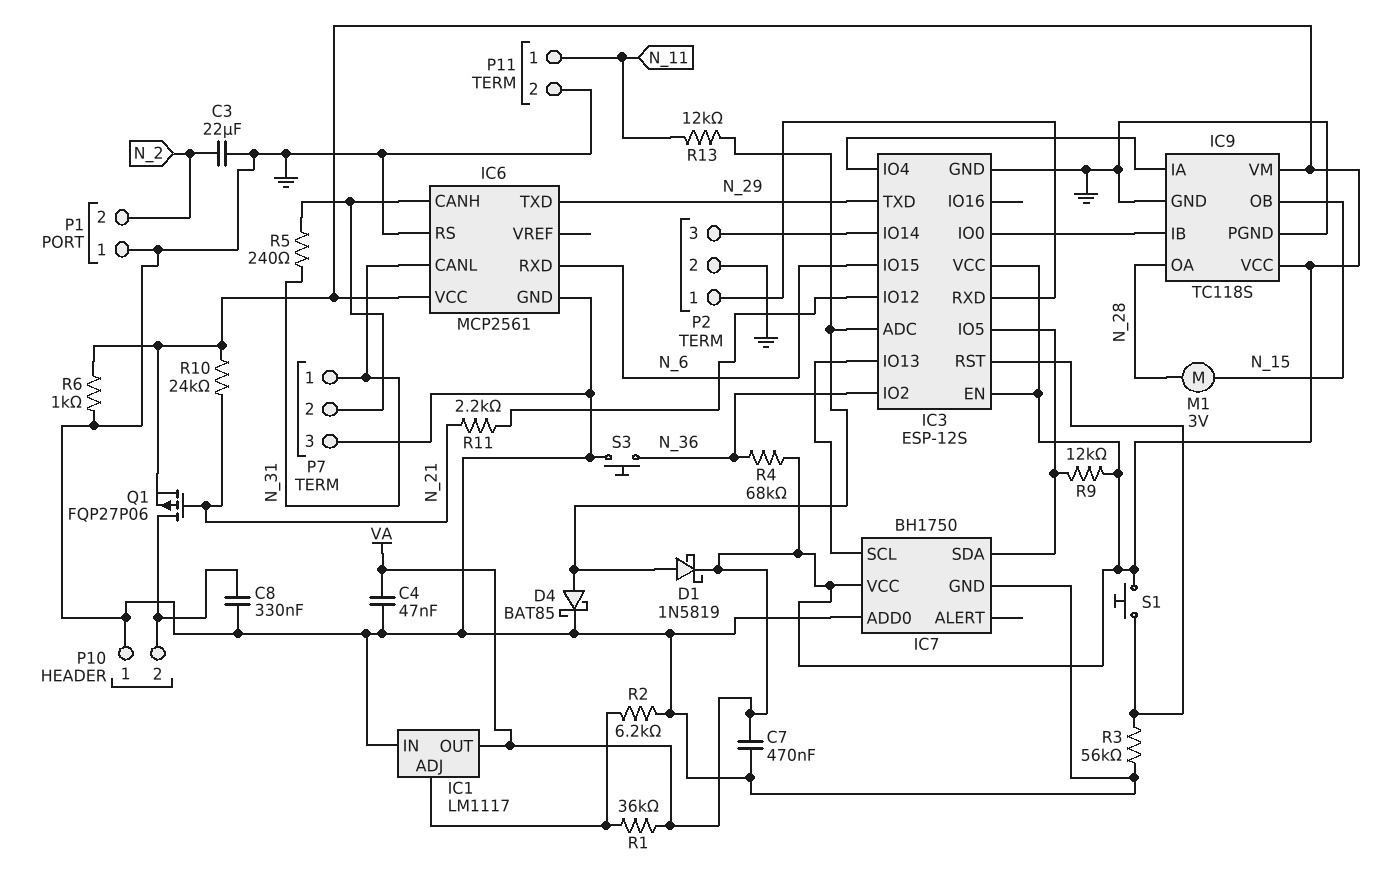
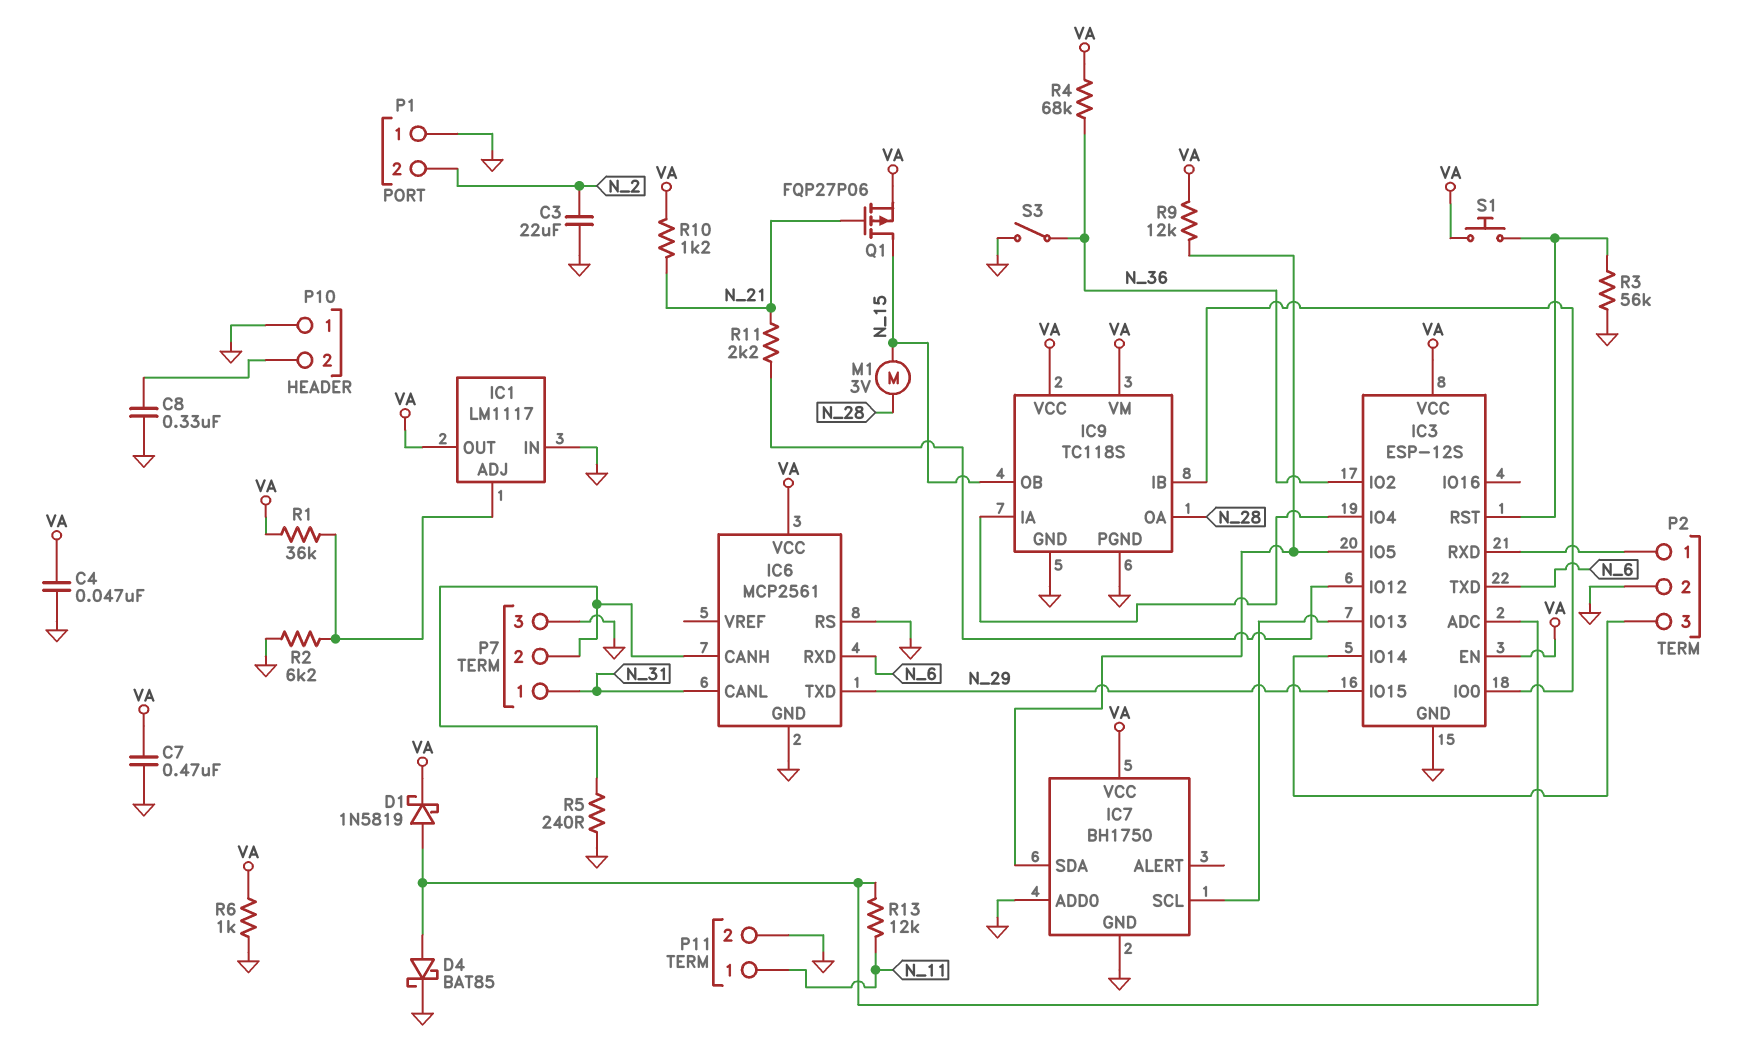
IC3 pin IO15: N_6 -> N_29
IC3 pin TXD: N_29 -> N_6
Q1: PMOS FQP27P06 (G N_21, D P10/2, S VA) -> PMOS FQP27P06 (G N_21, D N_15, S VA)
R5: 240 (IC6/CANH, N_31) -> 240 (GND, IC6/CANH)
R10: 24k (N_21, VA) -> 1.2k (N_21, VA)
S3: button (GND, N_36) -> switch (GND, N_36)

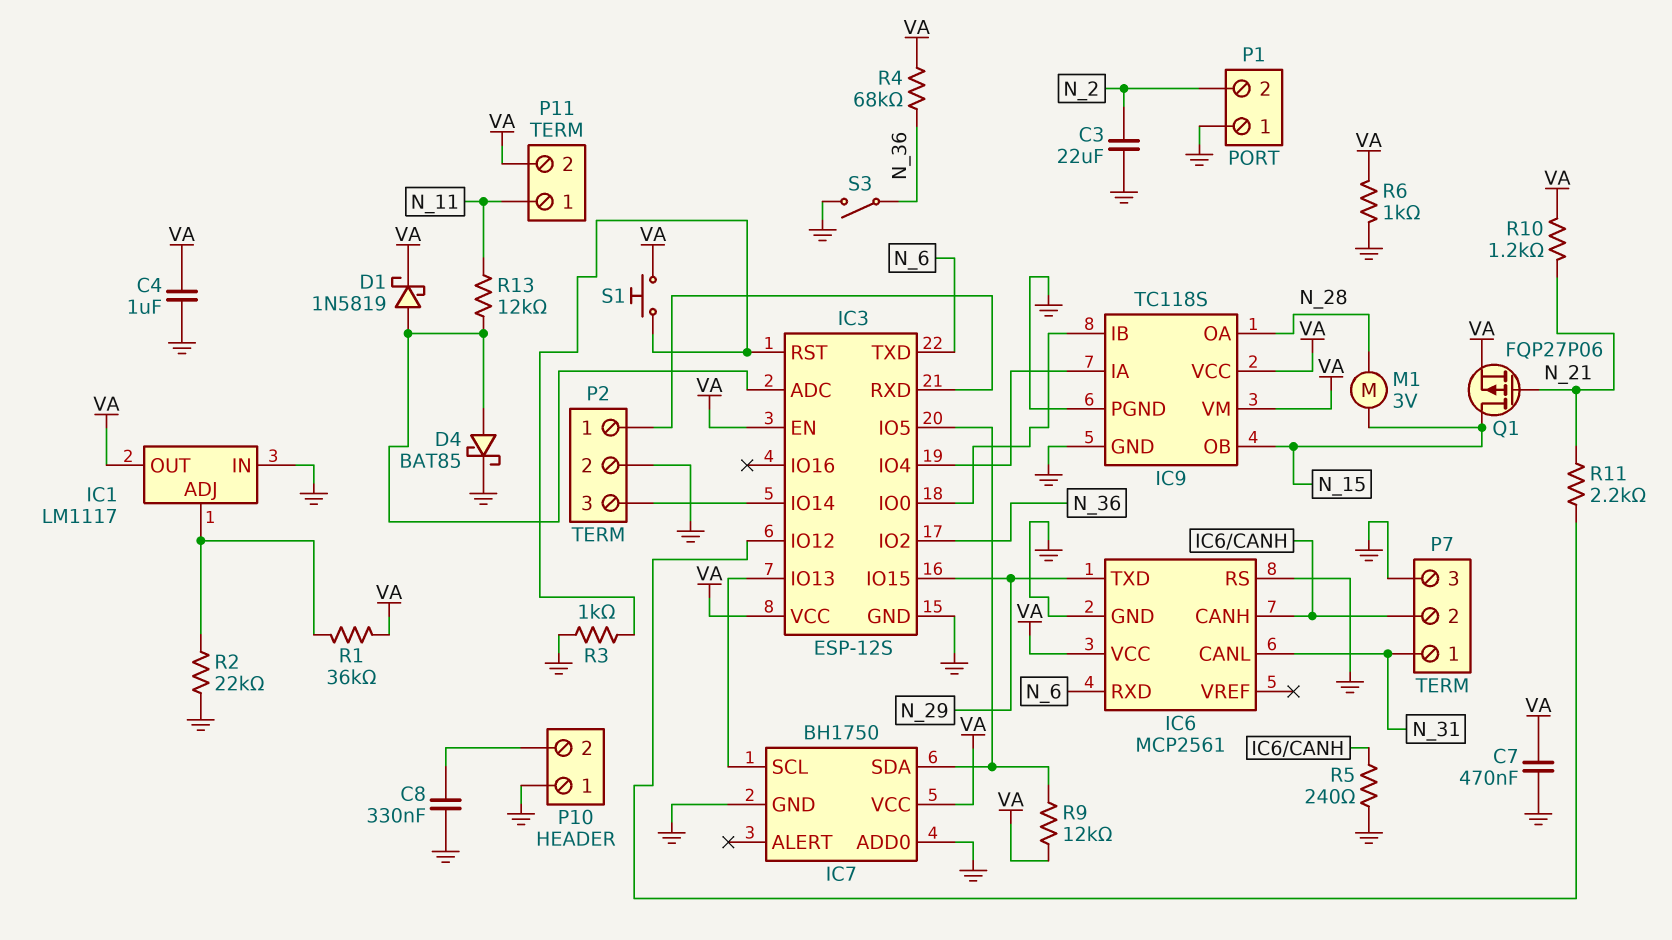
C4: 47nF (GND, VA) -> 1uF (GND, VA)
P11 pin 2: GND -> VA
R2: 6.2k (GND, IC1/ADJ) -> 22k (GND, IC1/ADJ)
R3: 56k (GND, IC3/RST) -> 1k (GND, IC3/RST)

